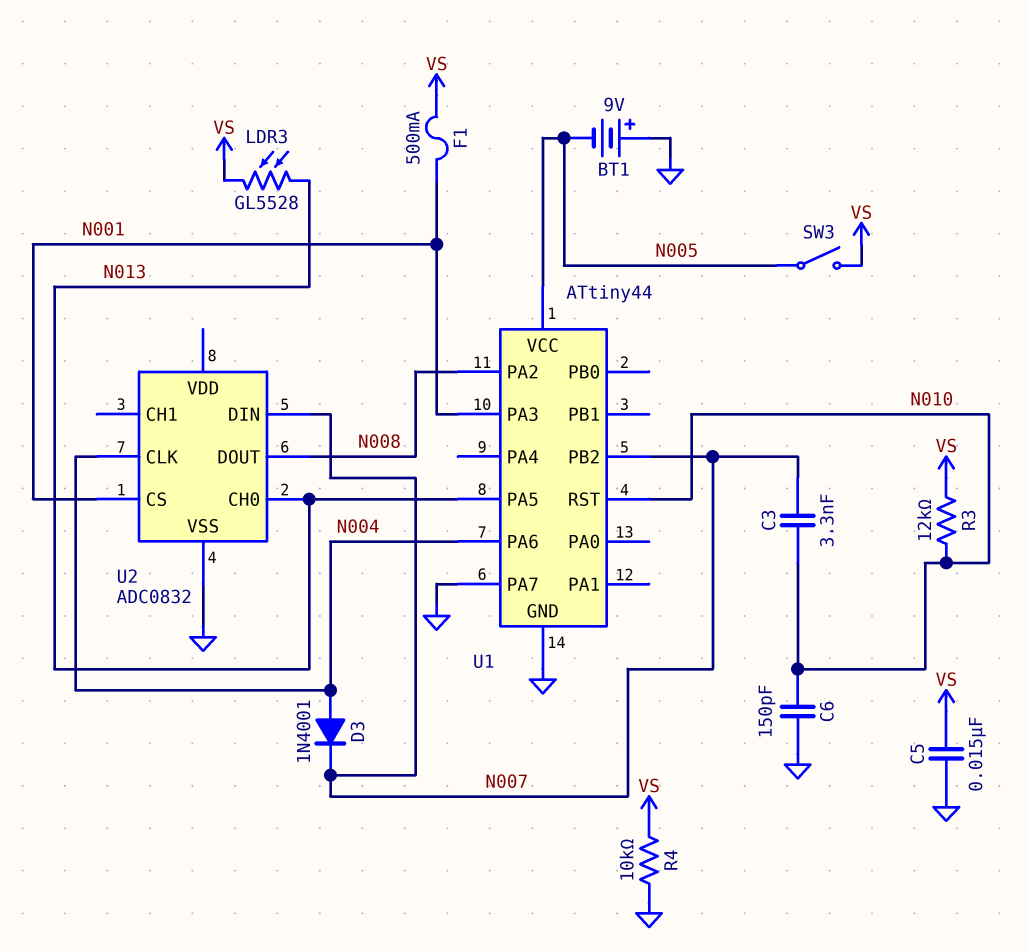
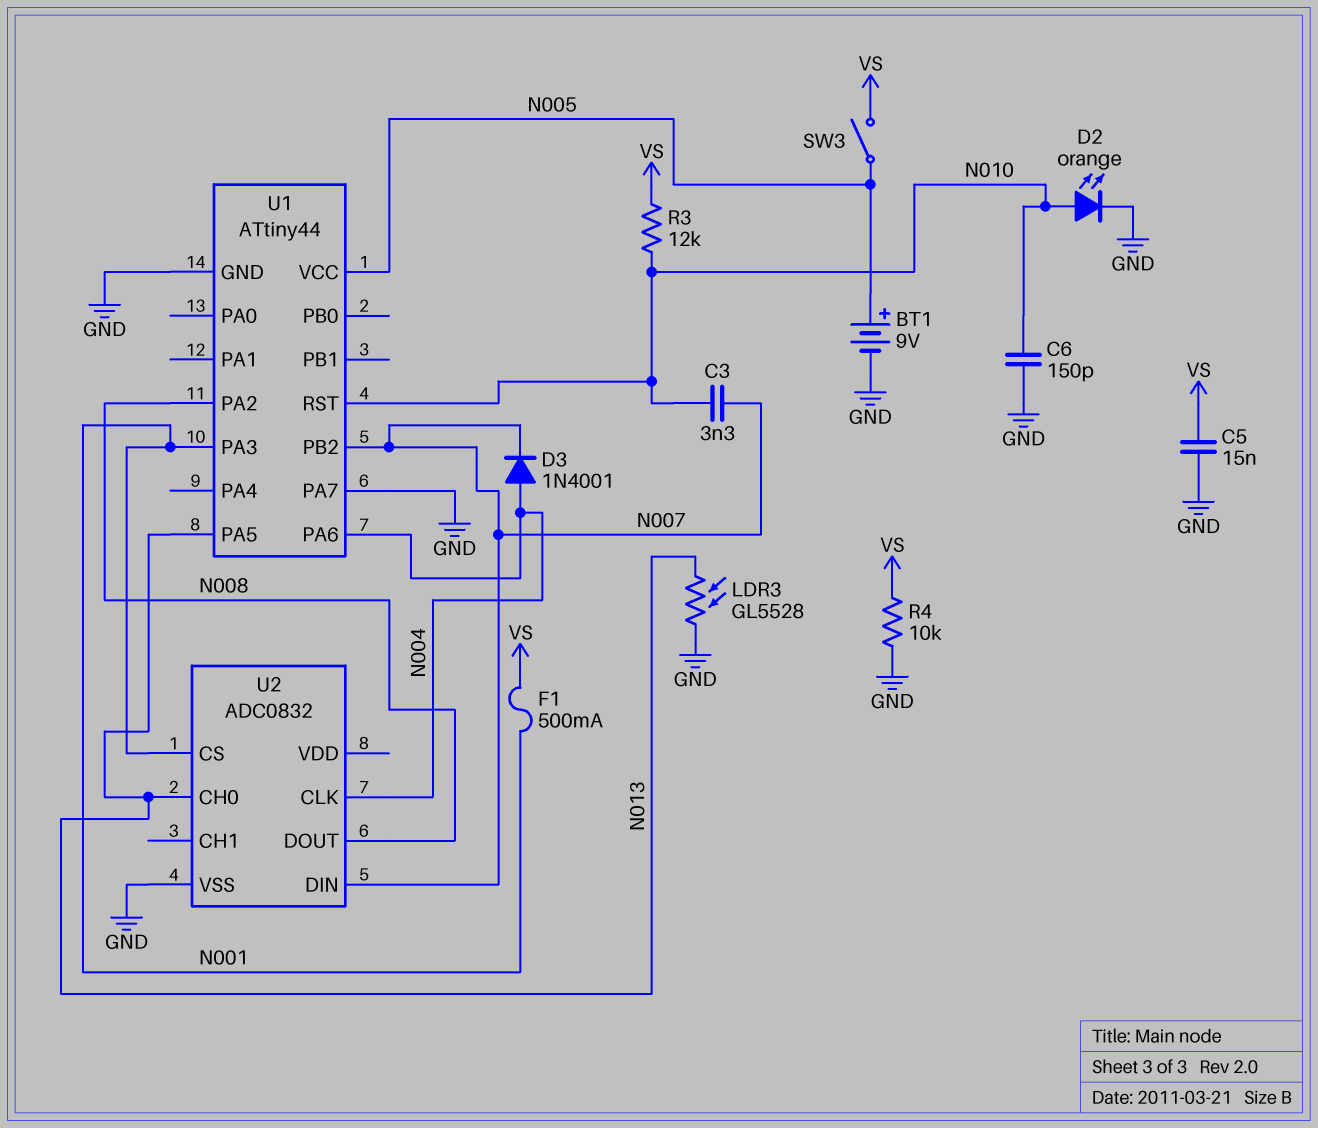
BT1: 9V (plus GND, minus N005) -> 9V (plus N005, minus GND)
D2: none -> LED orange (A N010, K GND)
LDR3: GL5528 (N013, VS) -> GL5528 (GND, N013)

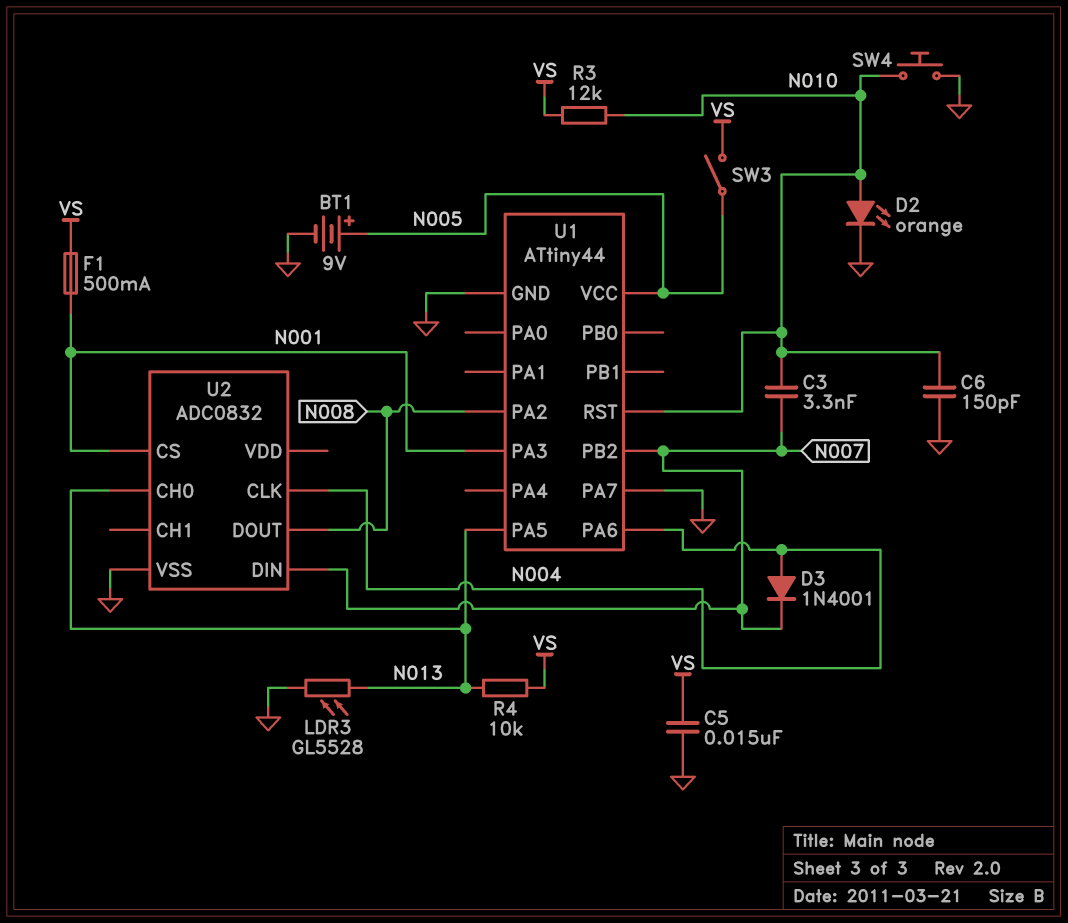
R4: 10k (GND, VS) -> 10k (N013, VS)
SW4: none -> button (GND, N010)

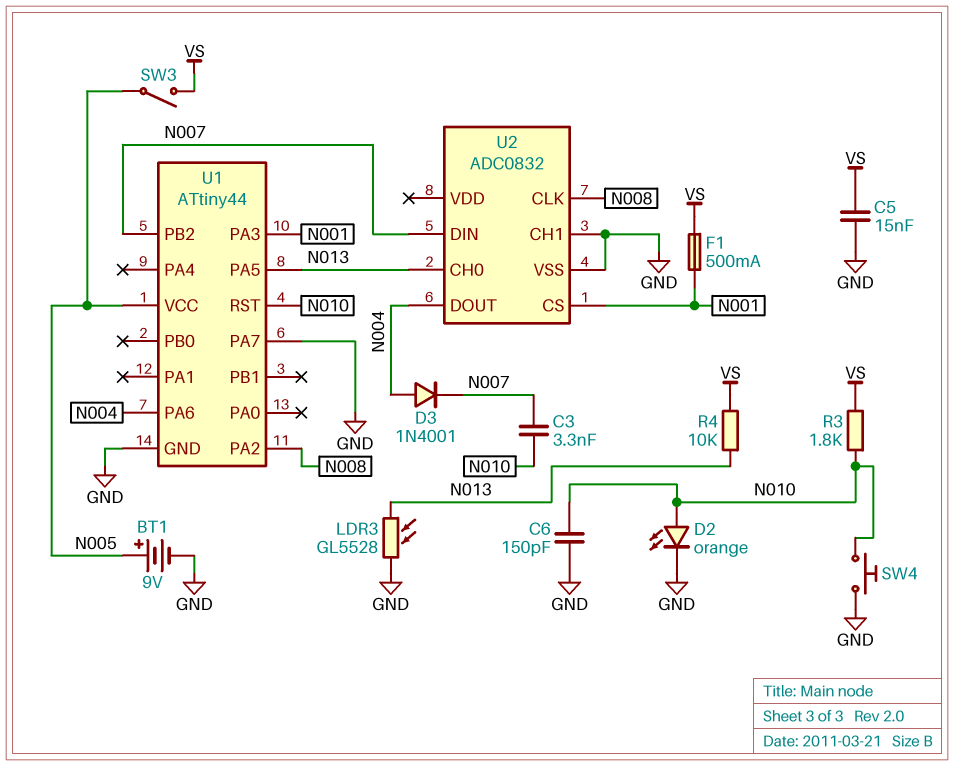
R3: 12k (N010, VS) -> 1.8k (N010, VS)
U2 pin CH1: none -> GND
U2 pin CLK: N004 -> N008
U2 pin DOUT: N008 -> N004

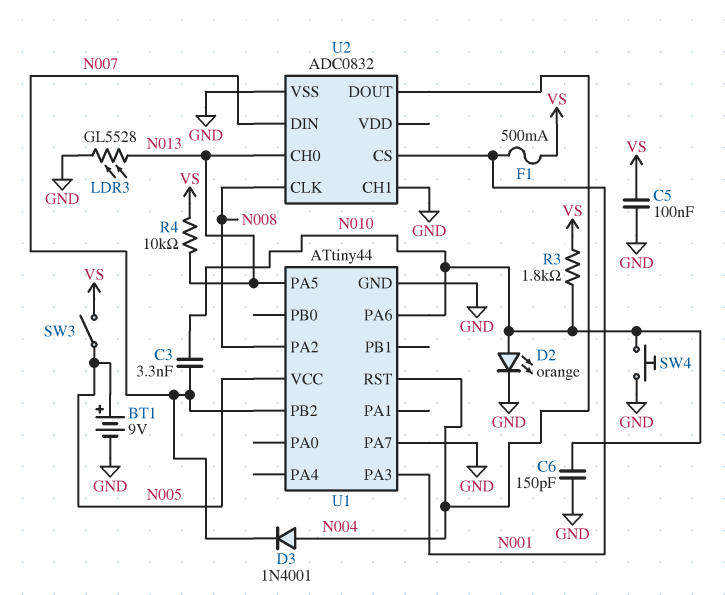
C5: 15nF (GND, VS) -> 100nF (GND, VS)
U1 pin PA6: N004 -> N010
U1 pin RST: N010 -> N004

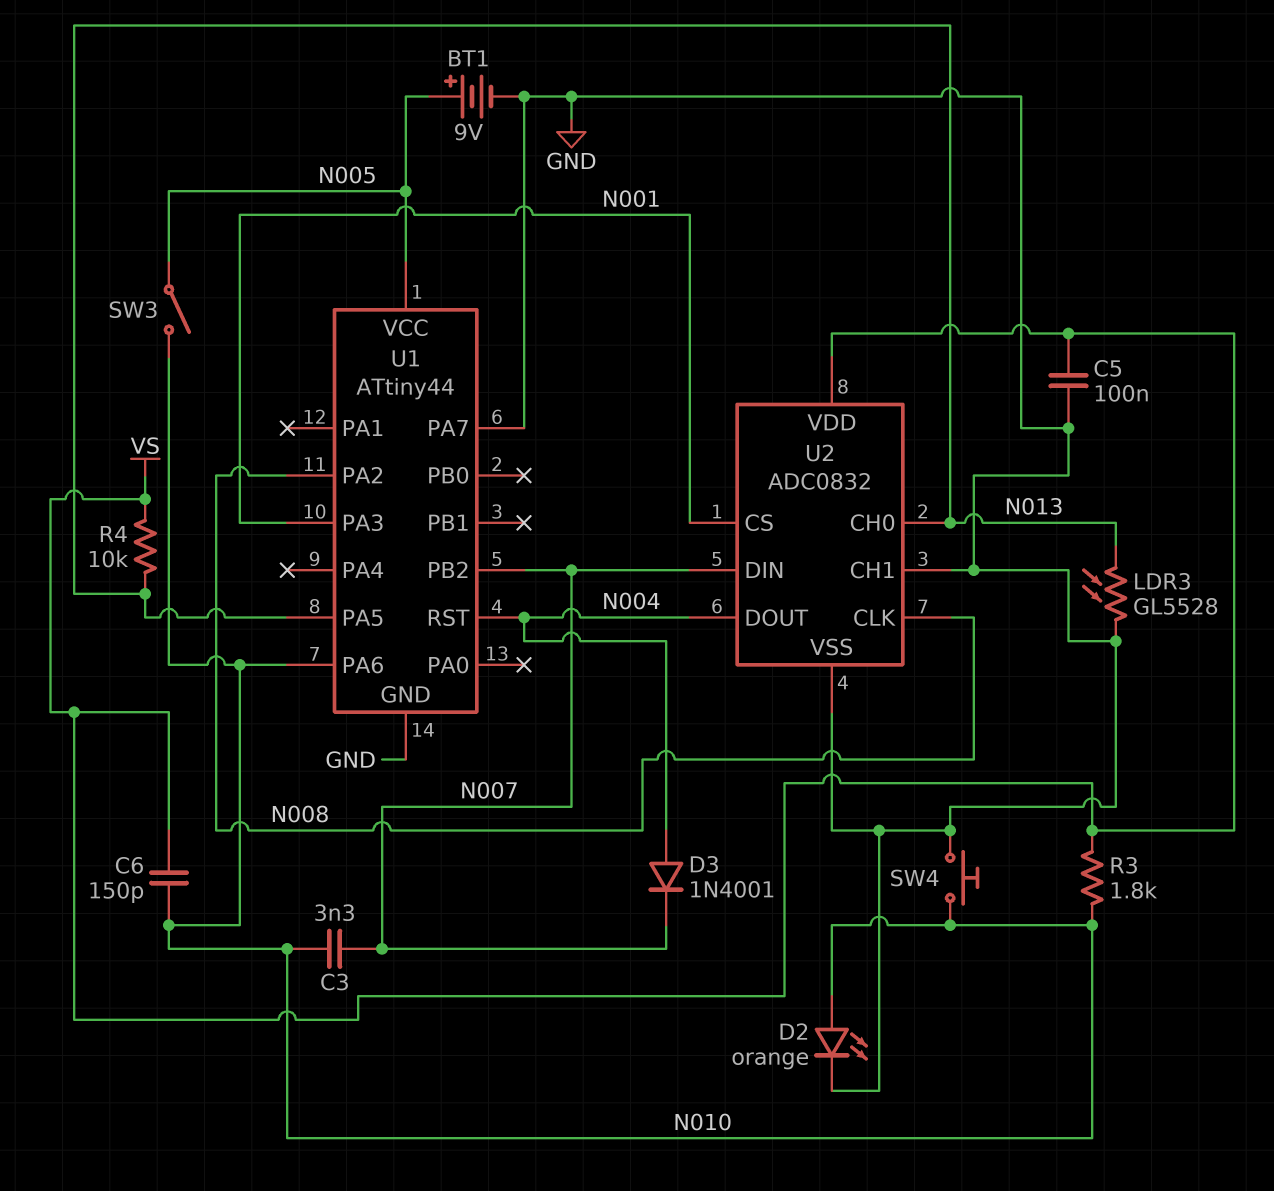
C6: 150pF (GND, N010) -> 150pF (N010, VS)
F1: 500mA (N001, VS) -> none
SW3: switch (N005, VS) -> switch (N005, N010)
U2 pin VDD: none -> VS

